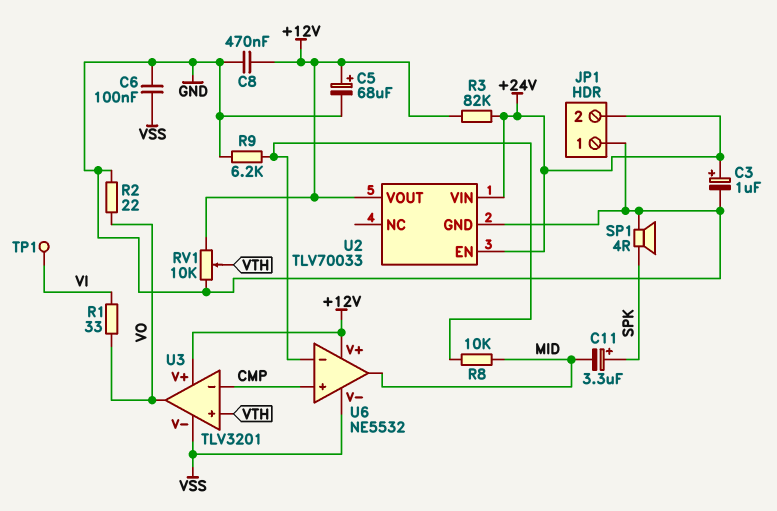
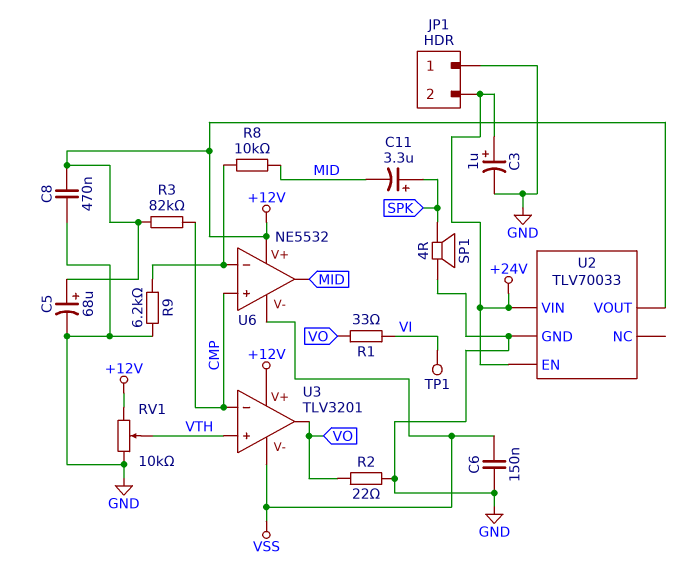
C6: 100nF (GND, VSS) -> 150nF (GND, VSS)
R3: 82k (+12V, +24V) -> 82k (+12V, CMP)

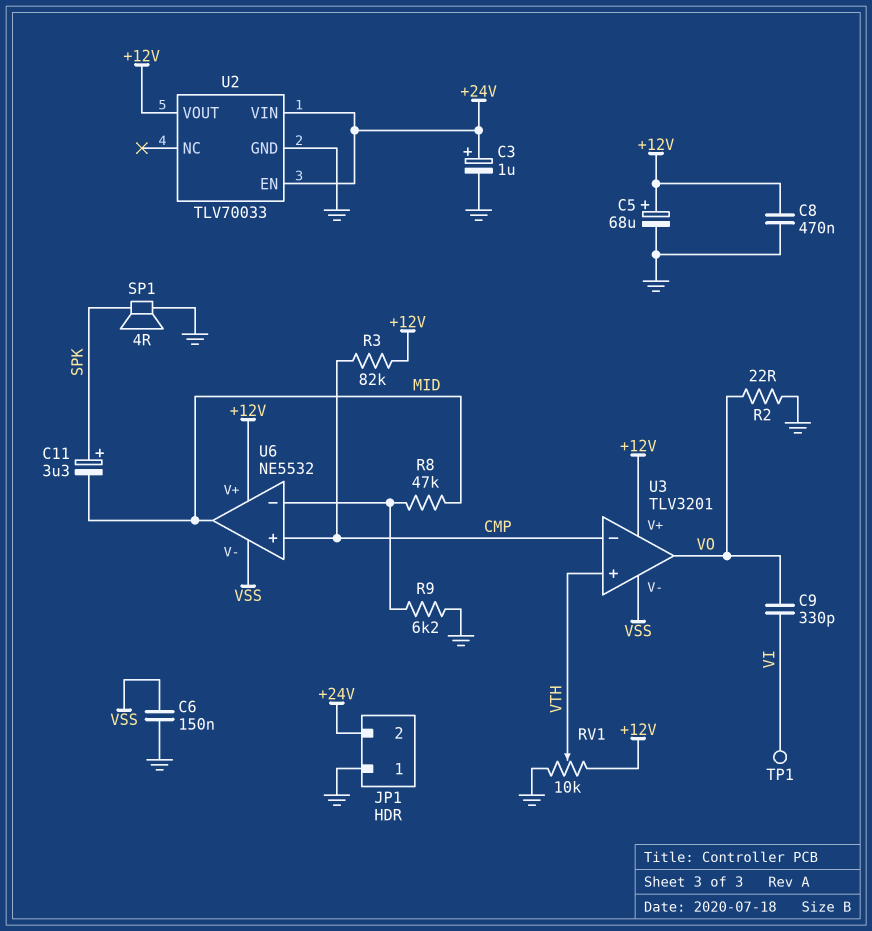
C9: none -> 330pF (VI, VO)
R1: 33 (VI, VO) -> none
R8: 10k (MID, U6/in-) -> 47k (MID, U6/in-)

